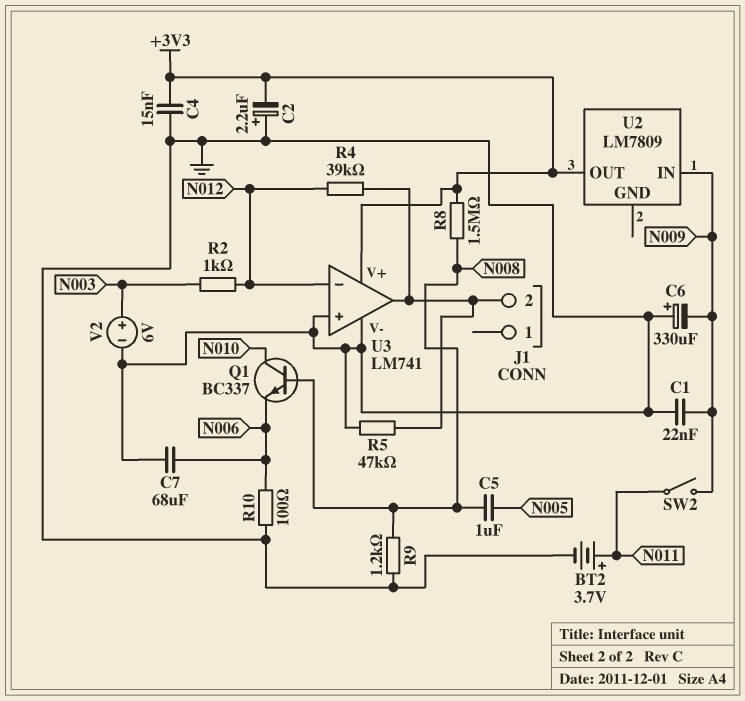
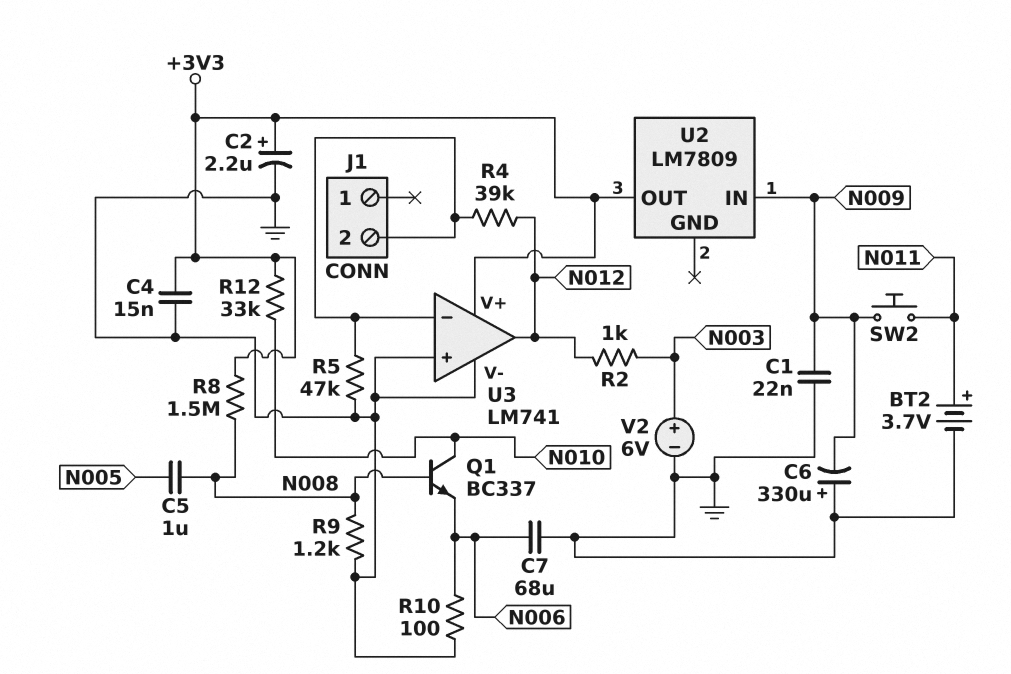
C2: 2.2uF (plus GND, minus +3V3) -> 2.2uF (plus +3V3, minus GND)
R12: none -> 33k (+3V3, N010)
SW2: switch (N009, N011) -> button (N009, N011)
U3 pin in-: N012 -> J1/2
U3 pin out: J1/2 -> N012

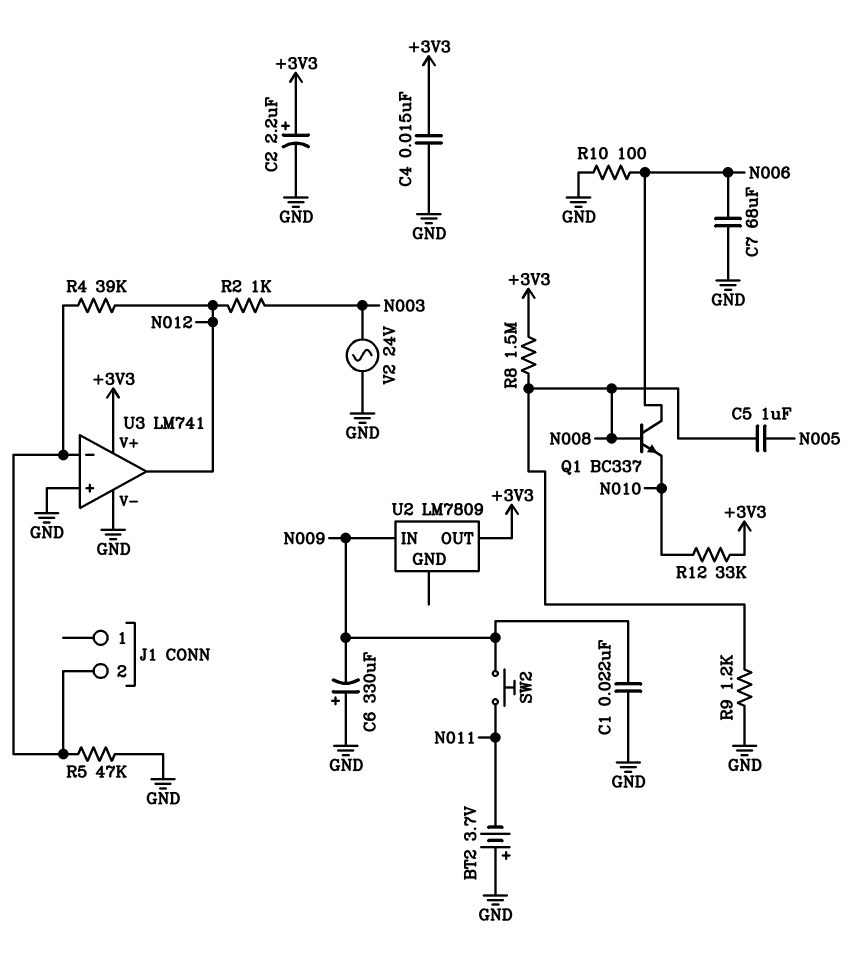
BT2: 3.7V (plus N011, minus GND) -> 3.7V (plus GND, minus N011)
Q1: NPN BC337 (B N008, C N010, E N006) -> NPN BC337 (B N008, C N006, E N010)
V2: 6V (plus N003, minus GND) -> AC 24V (GND, N003)

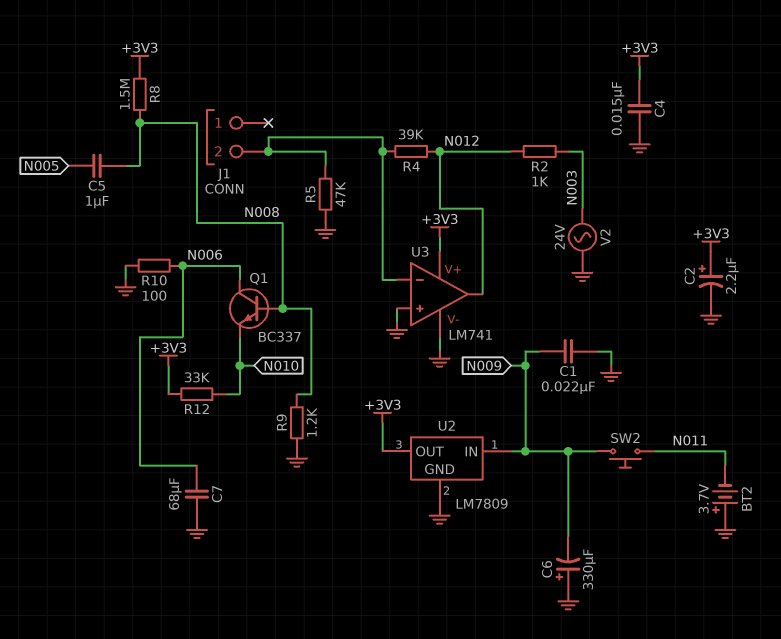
U2 pin GND: none -> GND

